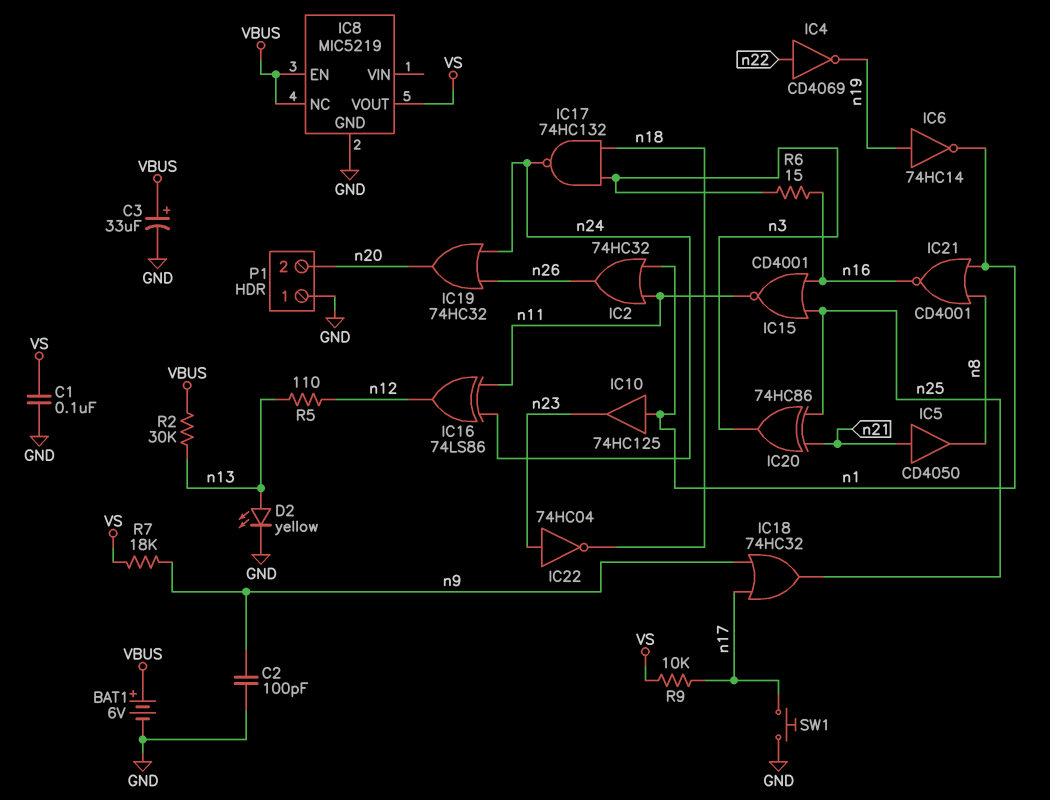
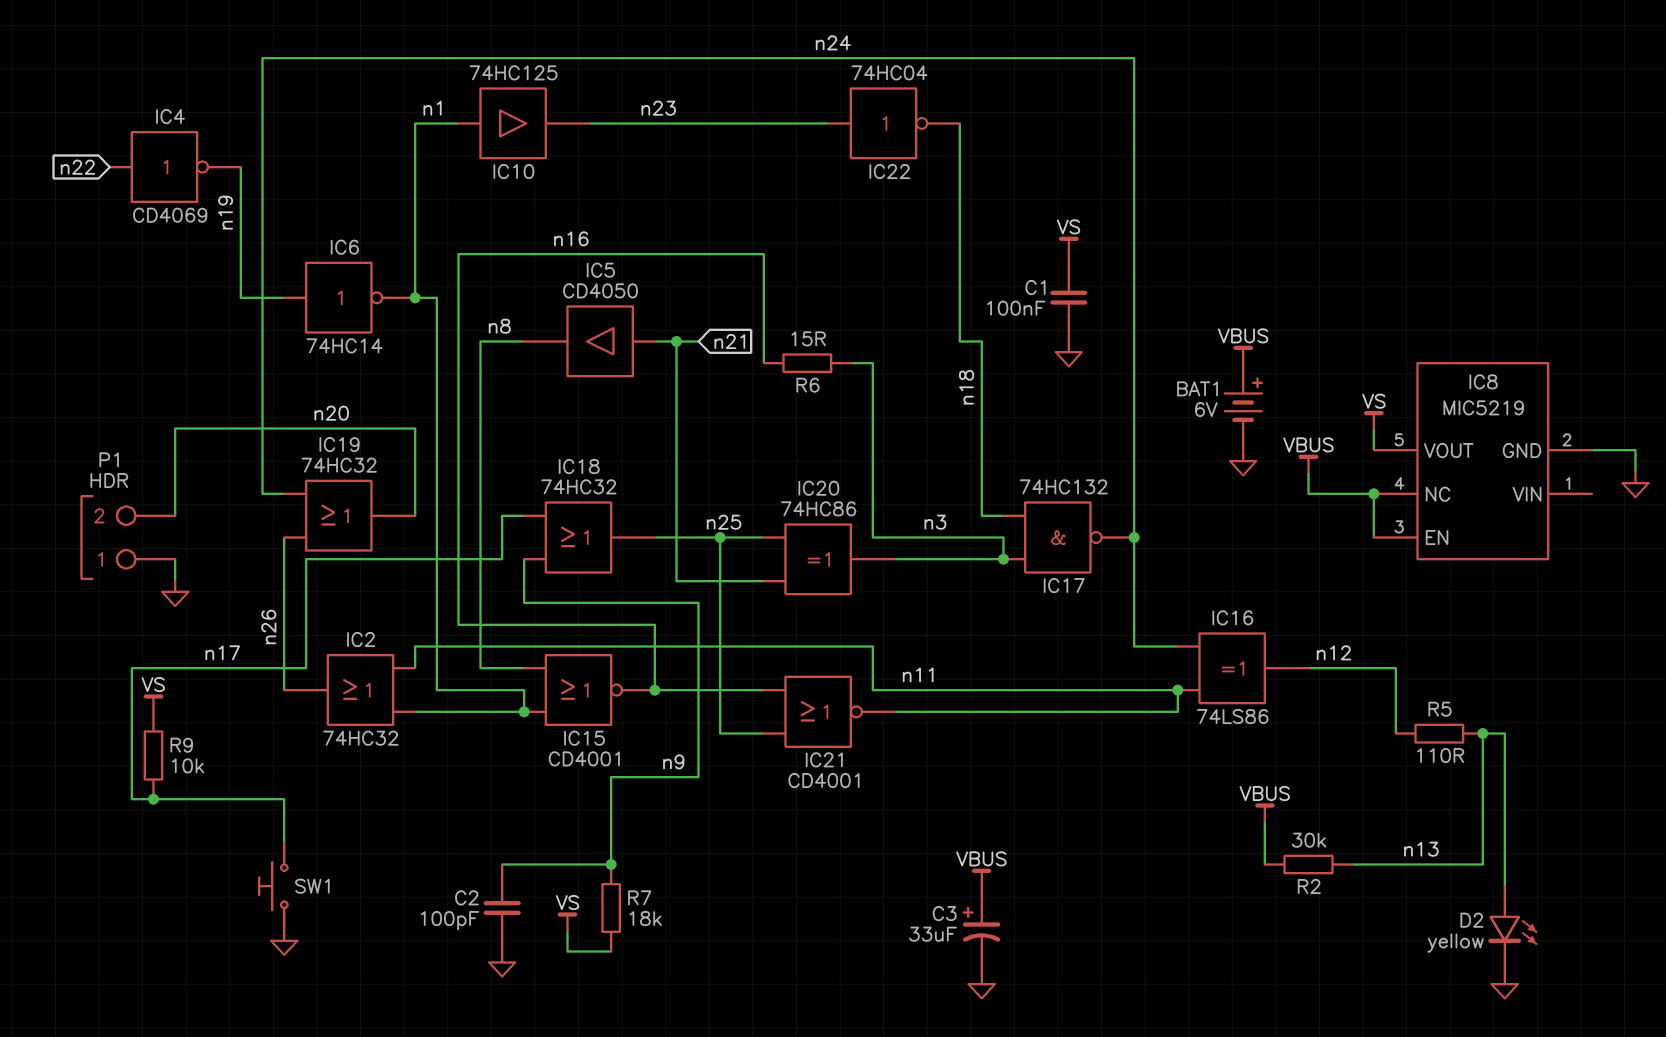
IC15: NOR CD4001 (in n16, in n25, out n11) -> NOR CD4001 (in n1, in n8, out n16)
IC21: NOR CD4001 (in n1, in n8, out n16) -> NOR CD4001 (in n16, in n25, out n11)

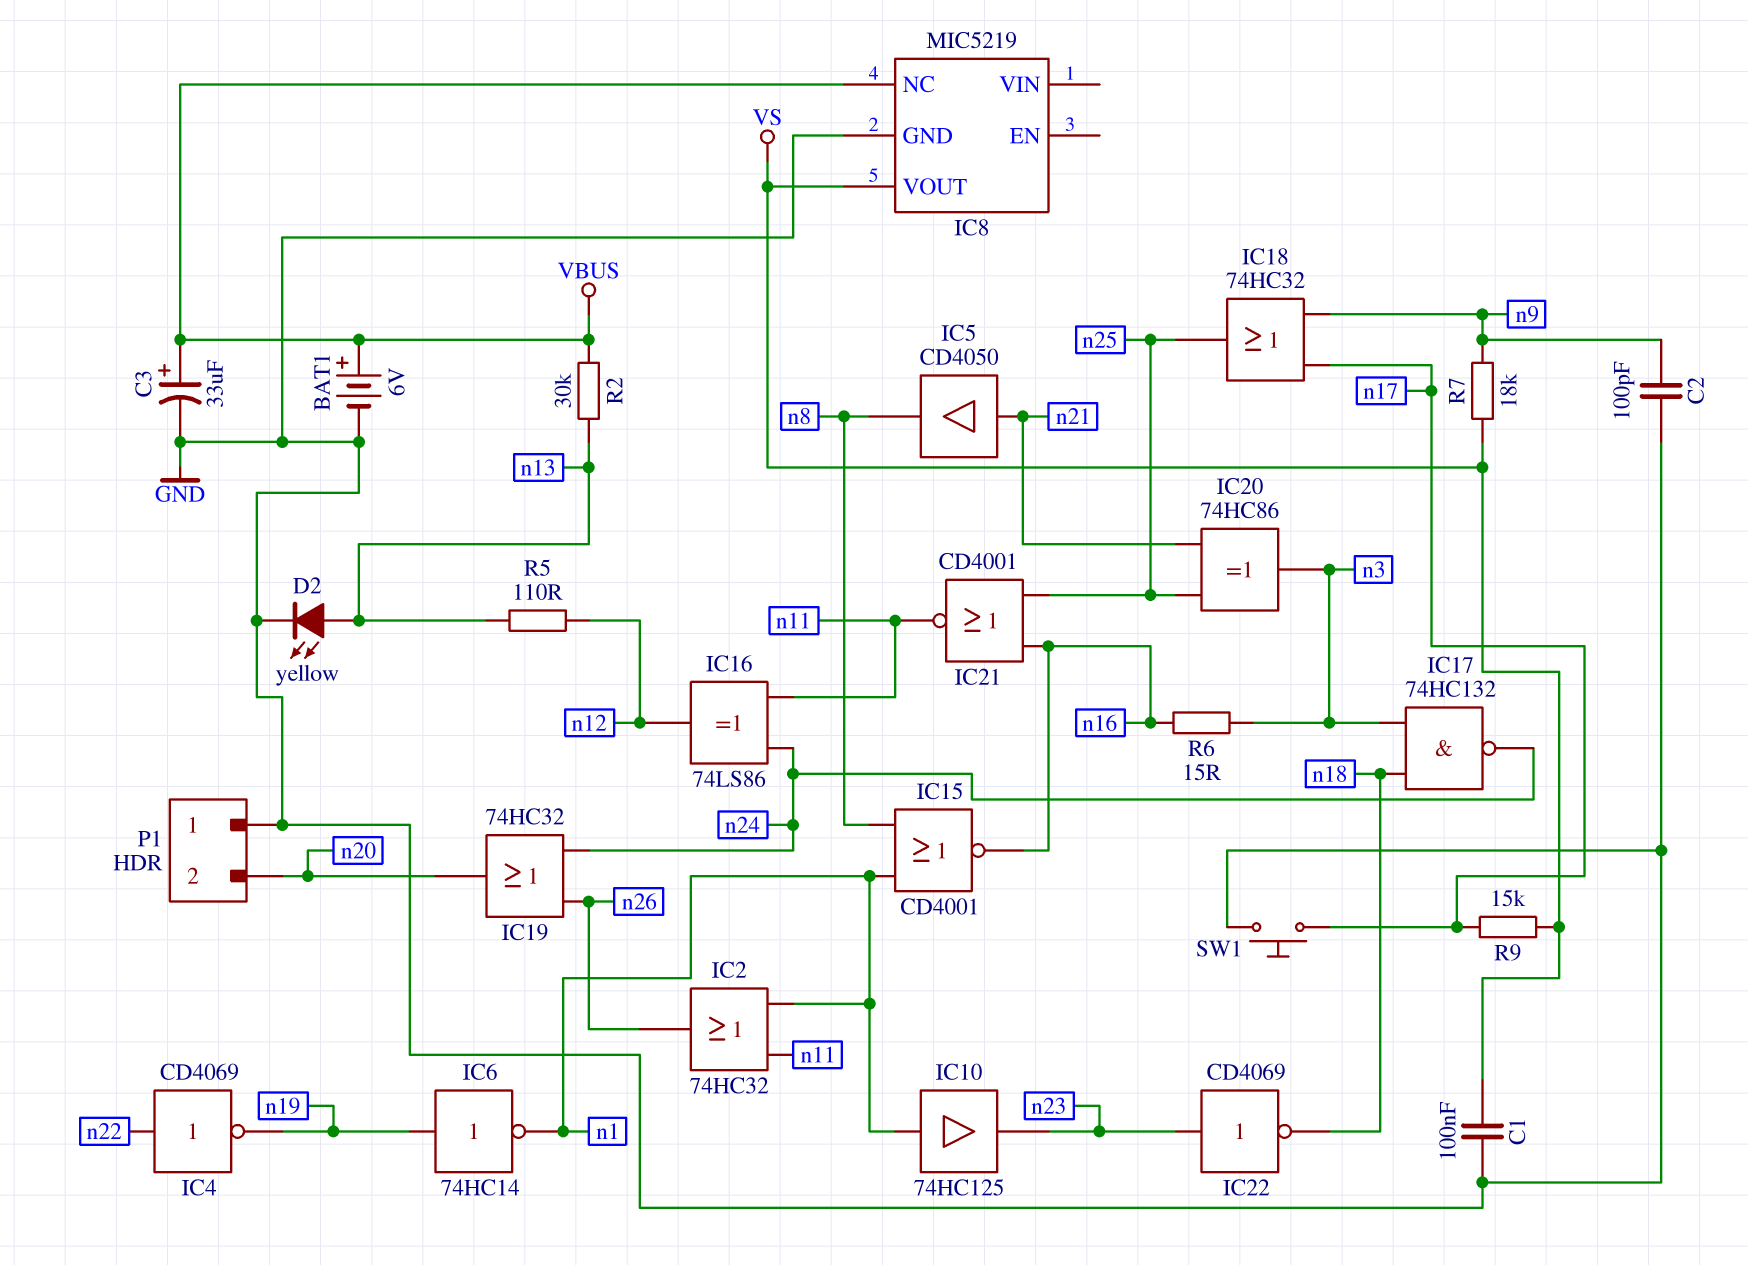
IC8 pin EN: VBUS -> none
IC22: NOT 74HC04 (in n23, out n18) -> NOT CD4069 (in n23, out n18)
R9: 10k (VS, n17) -> 15k (VS, n17)

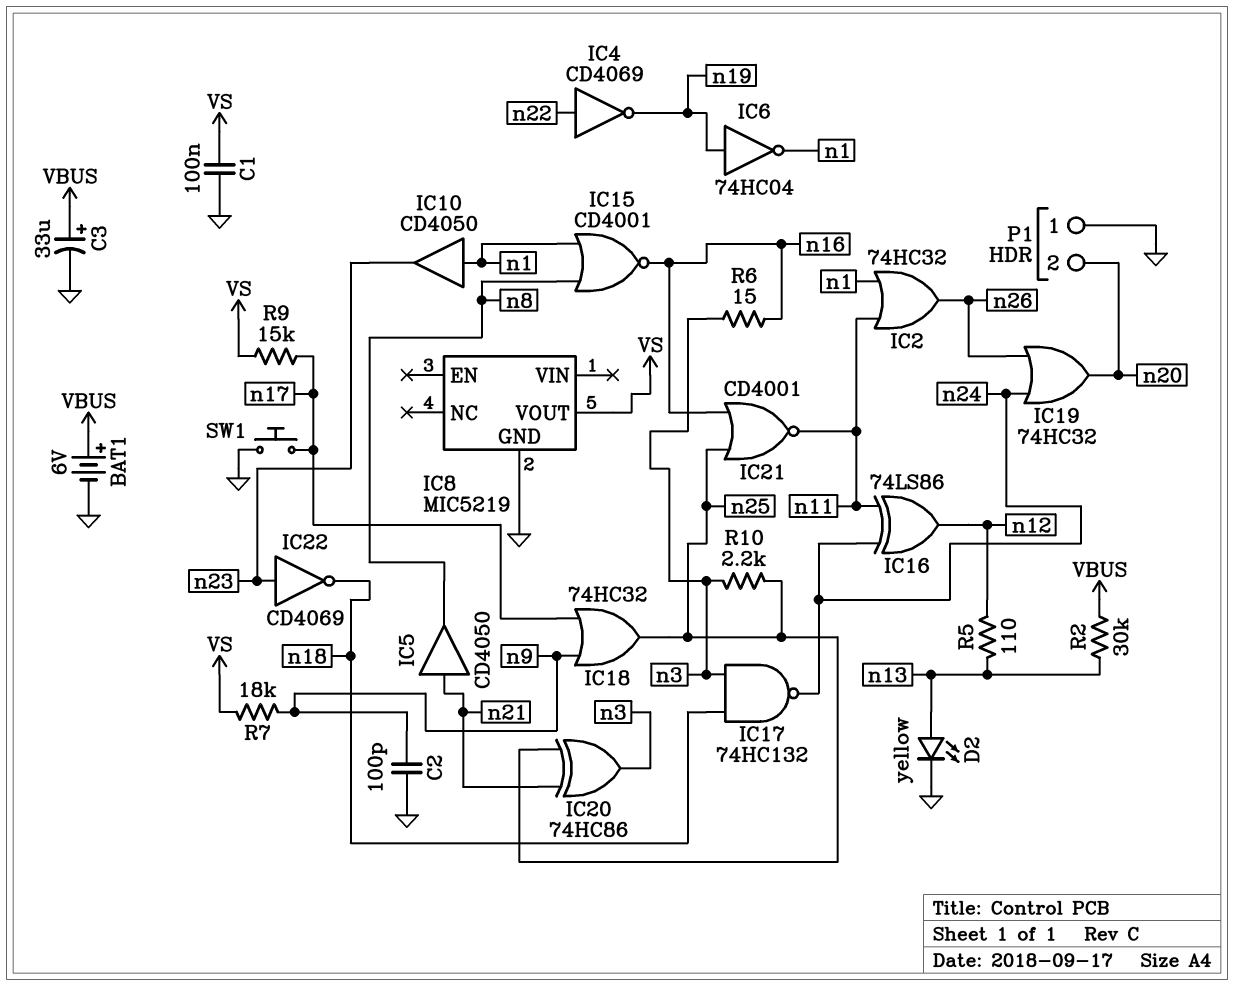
IC6: NOT 74HC14 (in n19, out n1) -> NOT 74HC04 (in n19, out n1)
IC8 pin NC: VBUS -> none
IC10: buffer 74HC125 (in n1, out n23) -> buffer CD4050 (in n1, out n23)
R10: none -> 2.2k (n3, n25)

